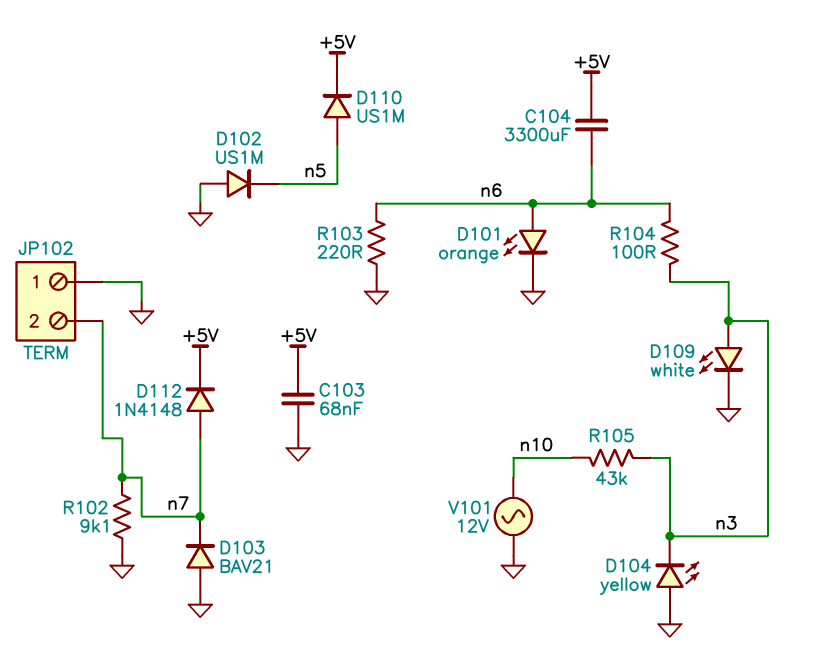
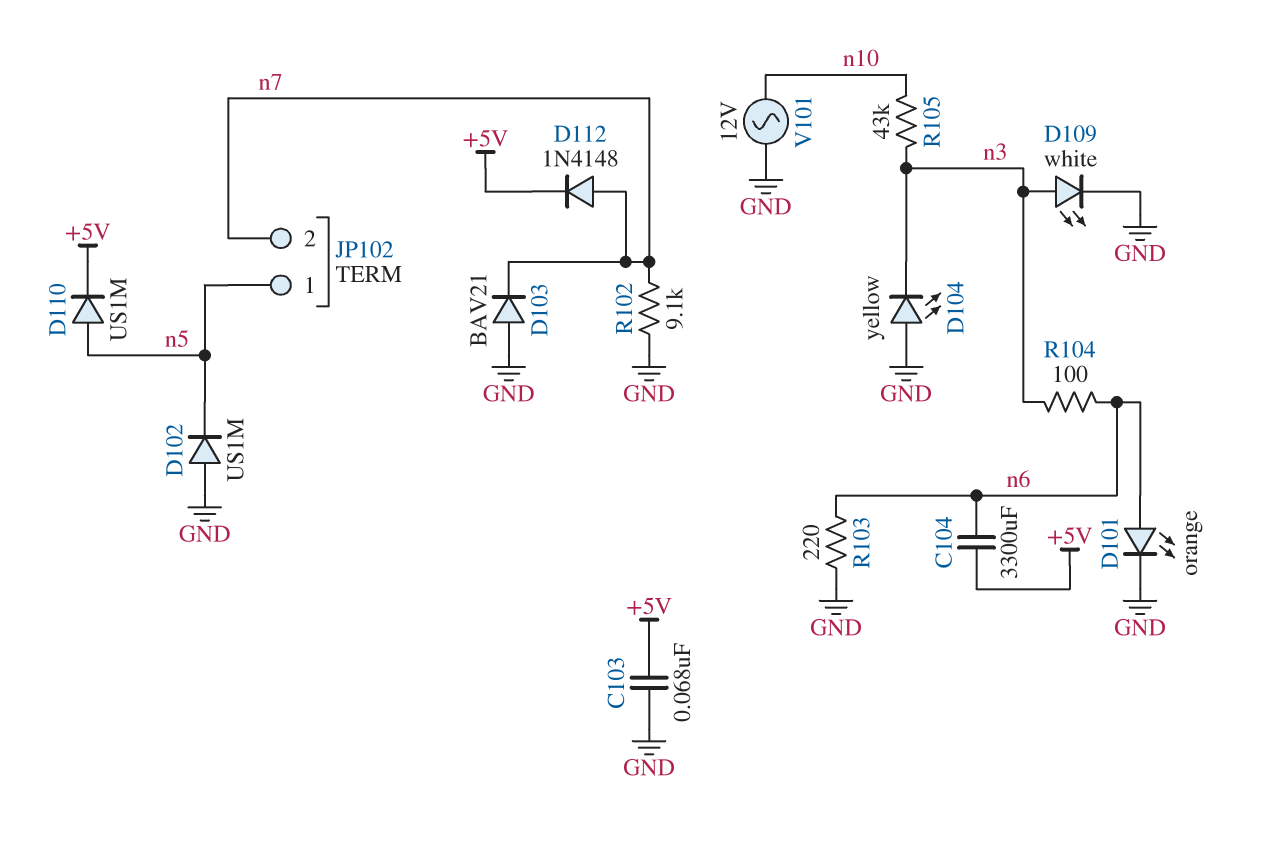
JP102 pin 1: GND -> n5

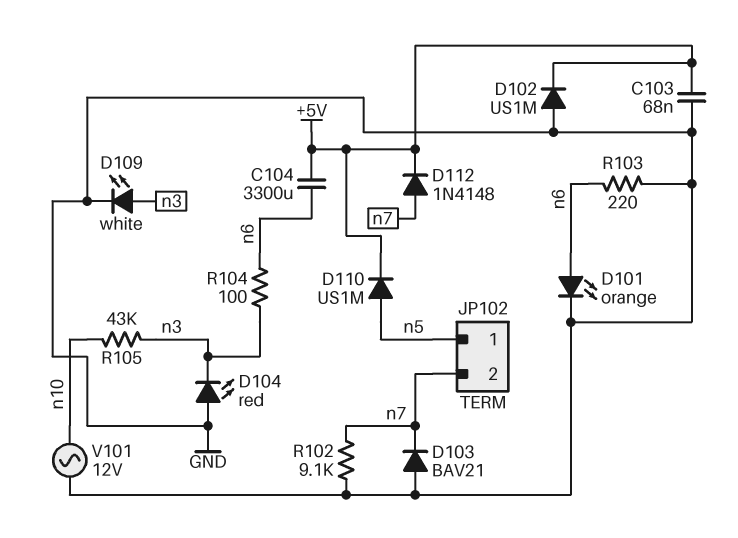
D102: diode US1M (A GND, K n5) -> diode US1M (A GND, K +5V)
D104: LED yellow (A GND, K n3) -> LED red (A GND, K n3)

